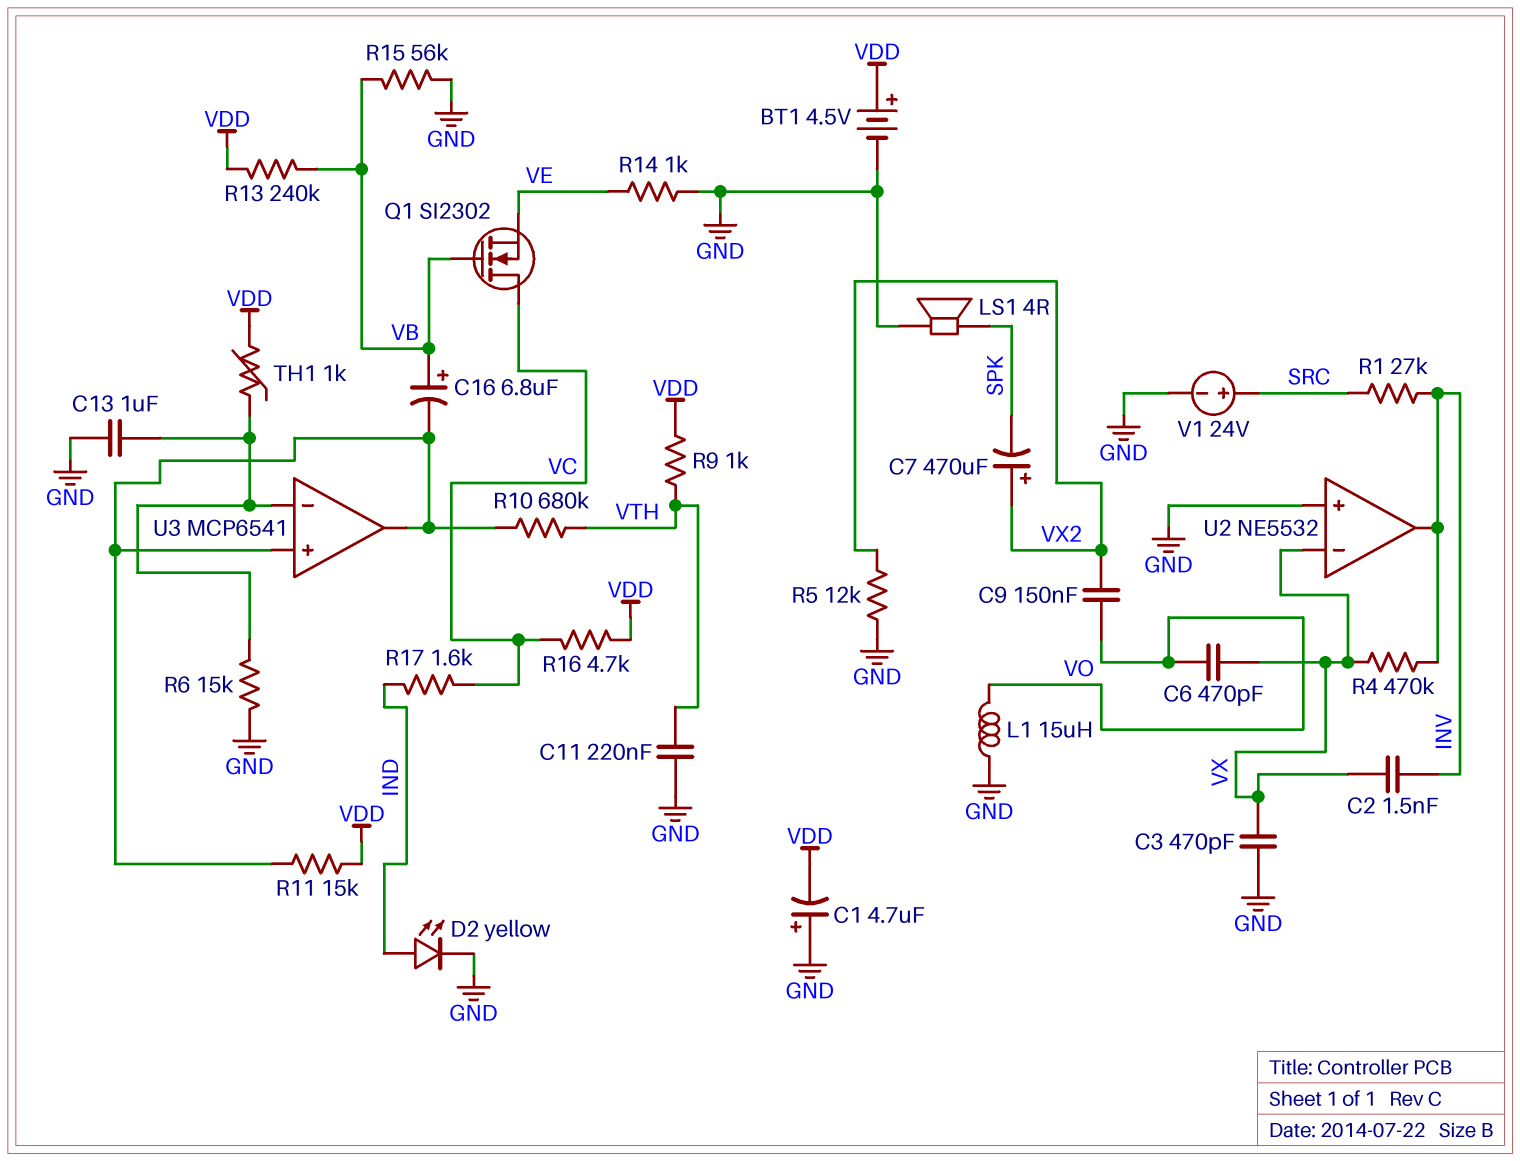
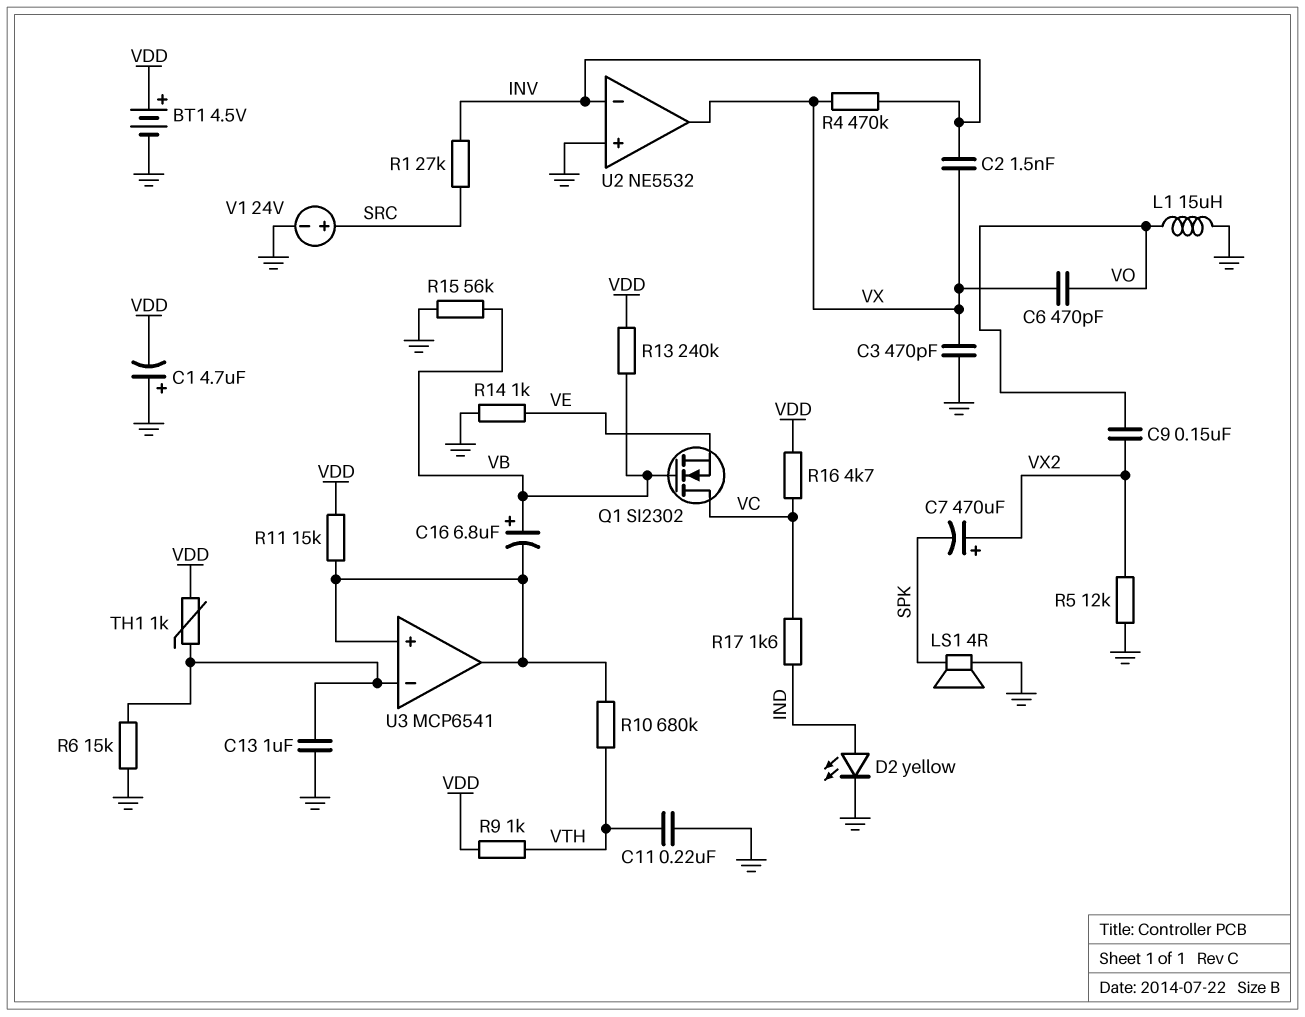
U2 pin in-: VX -> INV
U2 pin out: INV -> VX

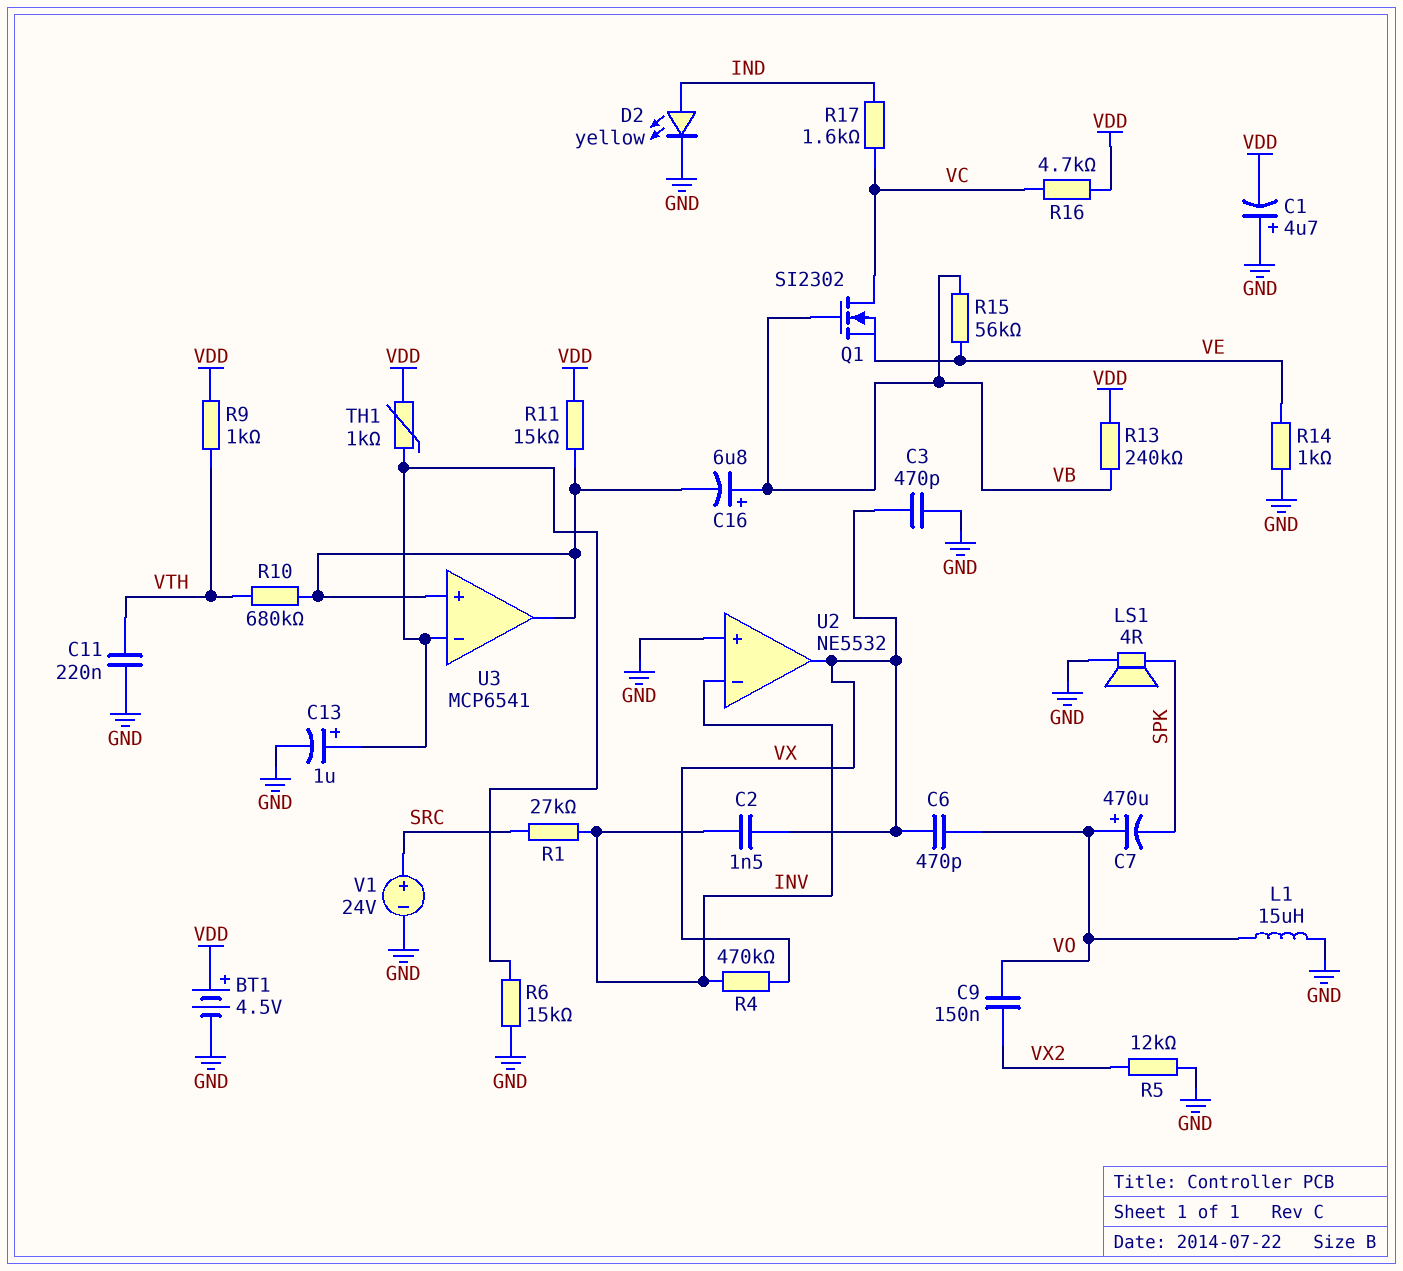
C7: 470uF (plus VX2, minus SPK) -> 470uF (plus VO, minus SPK)
C13: 1uF (GND, U3/in-) -> 1uF (plus U3/in-, minus GND)
R15: 56k (GND, VB) -> 56k (VB, VE)

